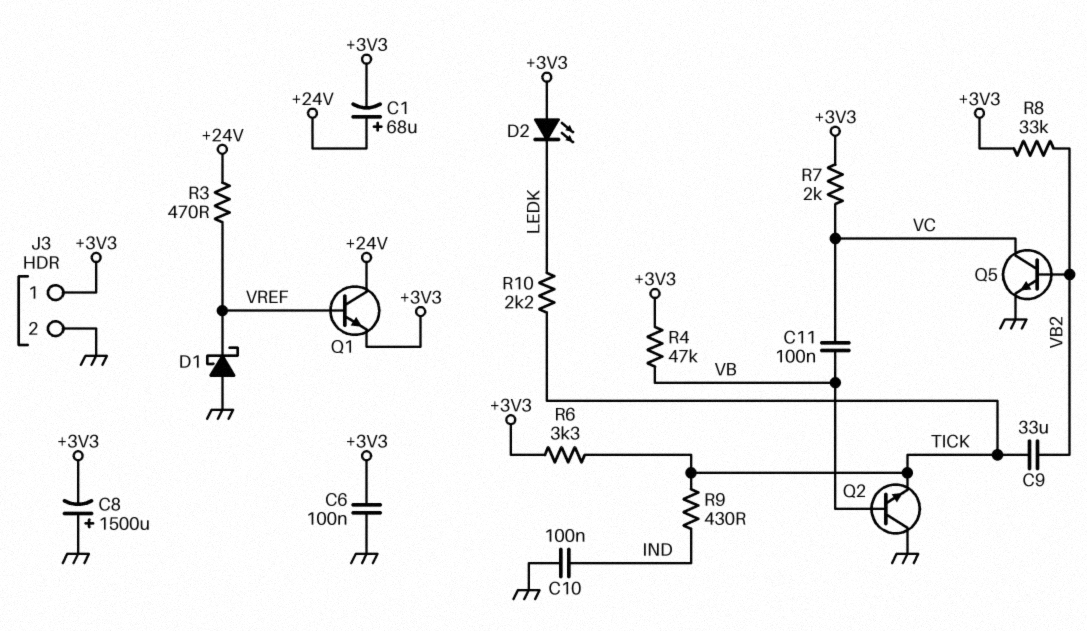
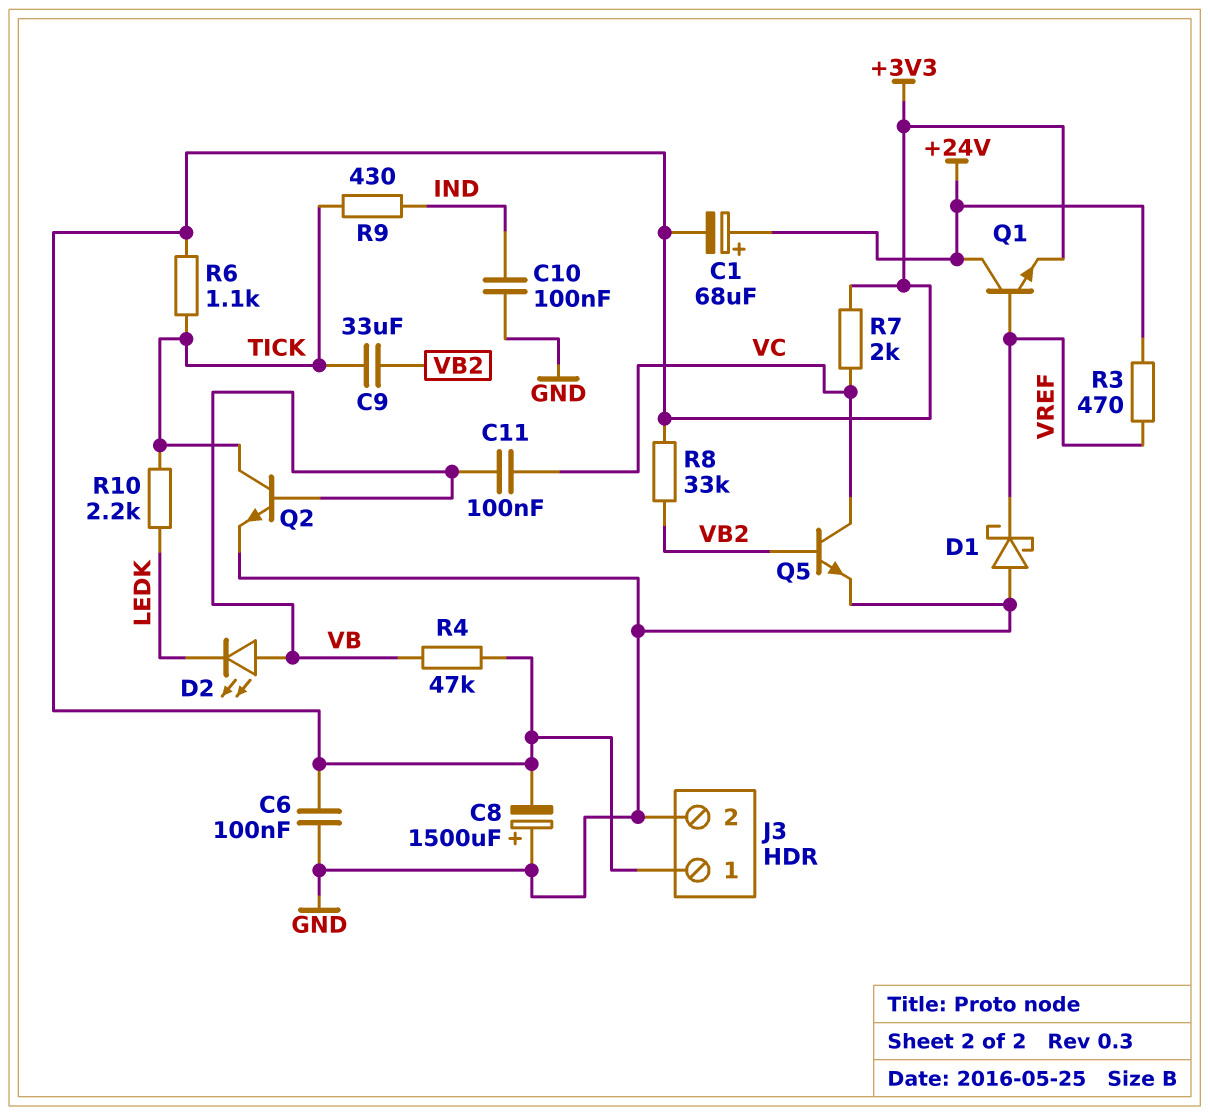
D2: LED (A +3V3, K LEDK) -> LED (A VB, K LEDK)
Q2: NPN (B VB, C GND, E TICK) -> NPN (B VB, C TICK, E GND)
R6: 3.3k (+3V3, TICK) -> 1.1k (+3V3, TICK)

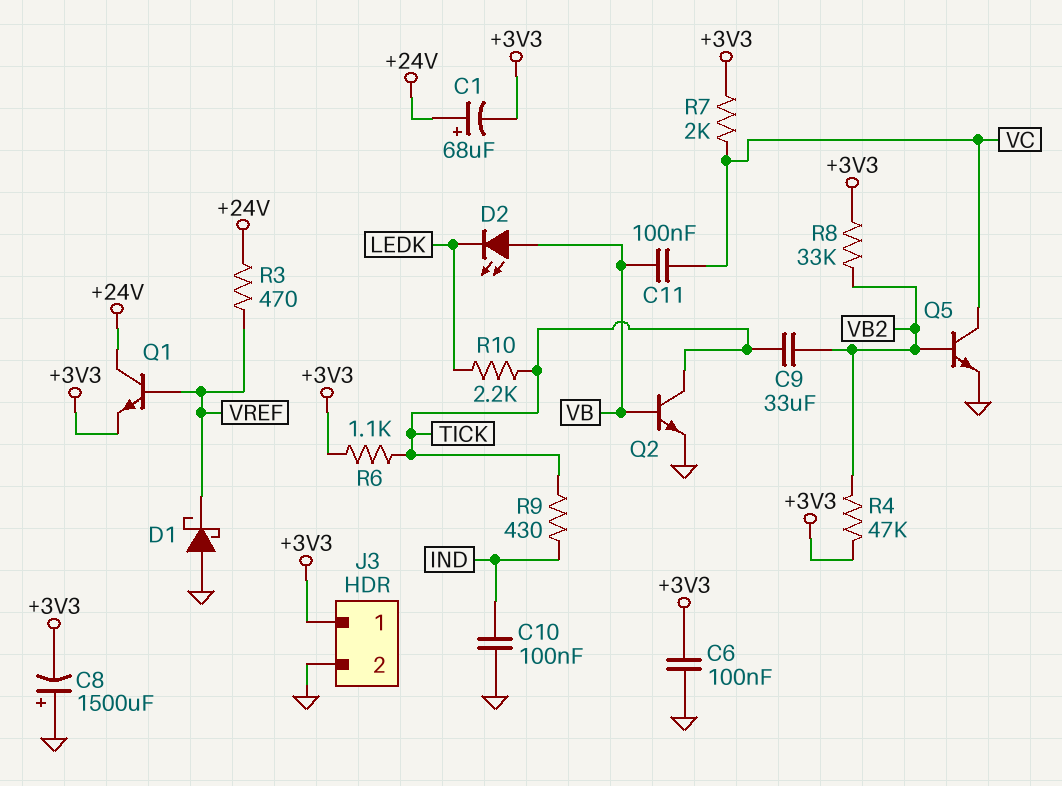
R4: 47k (+3V3, VB) -> 47k (+3V3, VB2)

